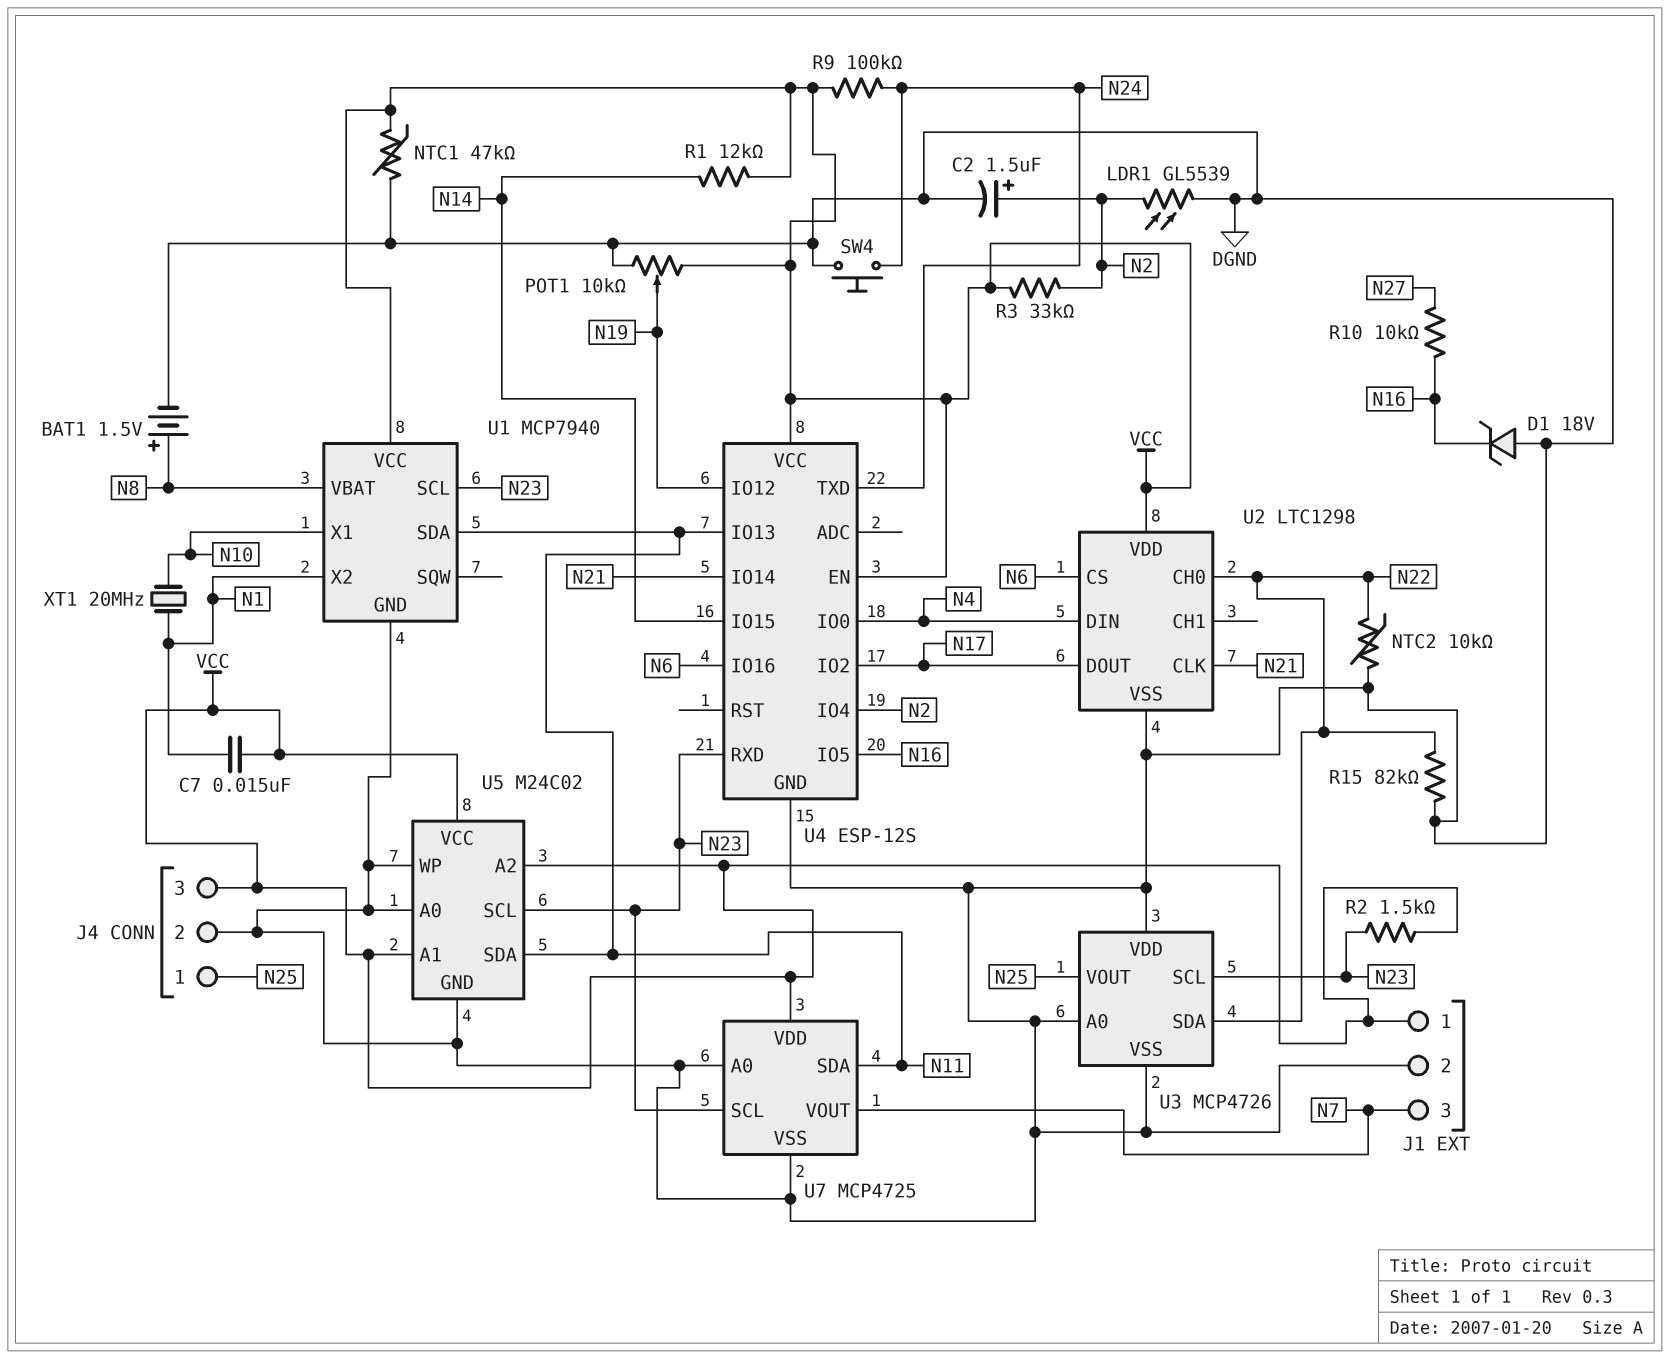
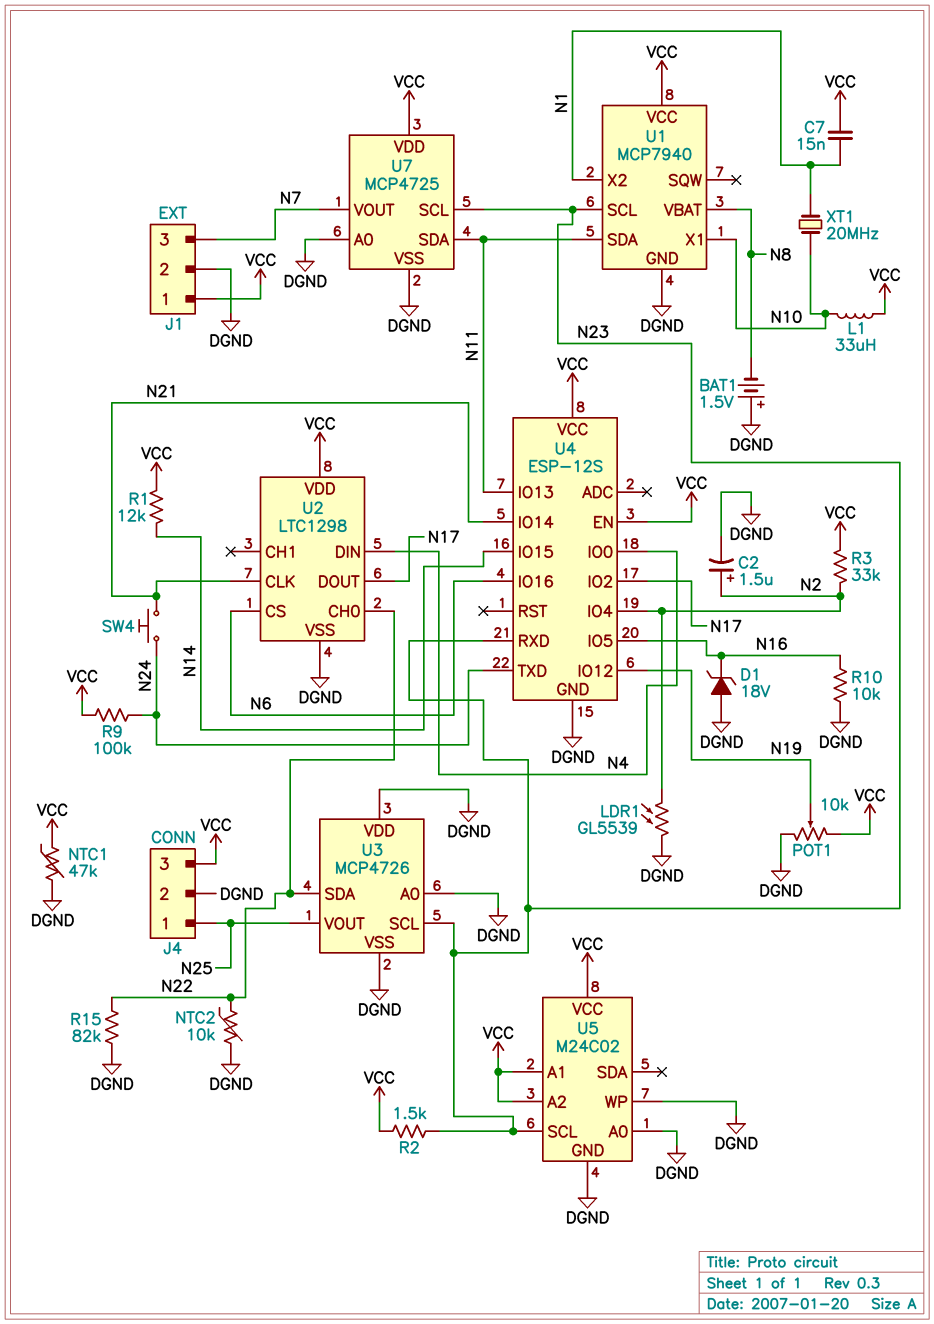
BAT1: 1.5V (plus N8, minus DGND) -> 1.5V (plus DGND, minus N8)
L1: none -> 33uH (N10, VCC)
R10: 10k (N16, N27) -> 10k (DGND, N16)
SW4: button (DGND, N24) -> button (N21, N24)
U5 pin SDA: N11 -> none

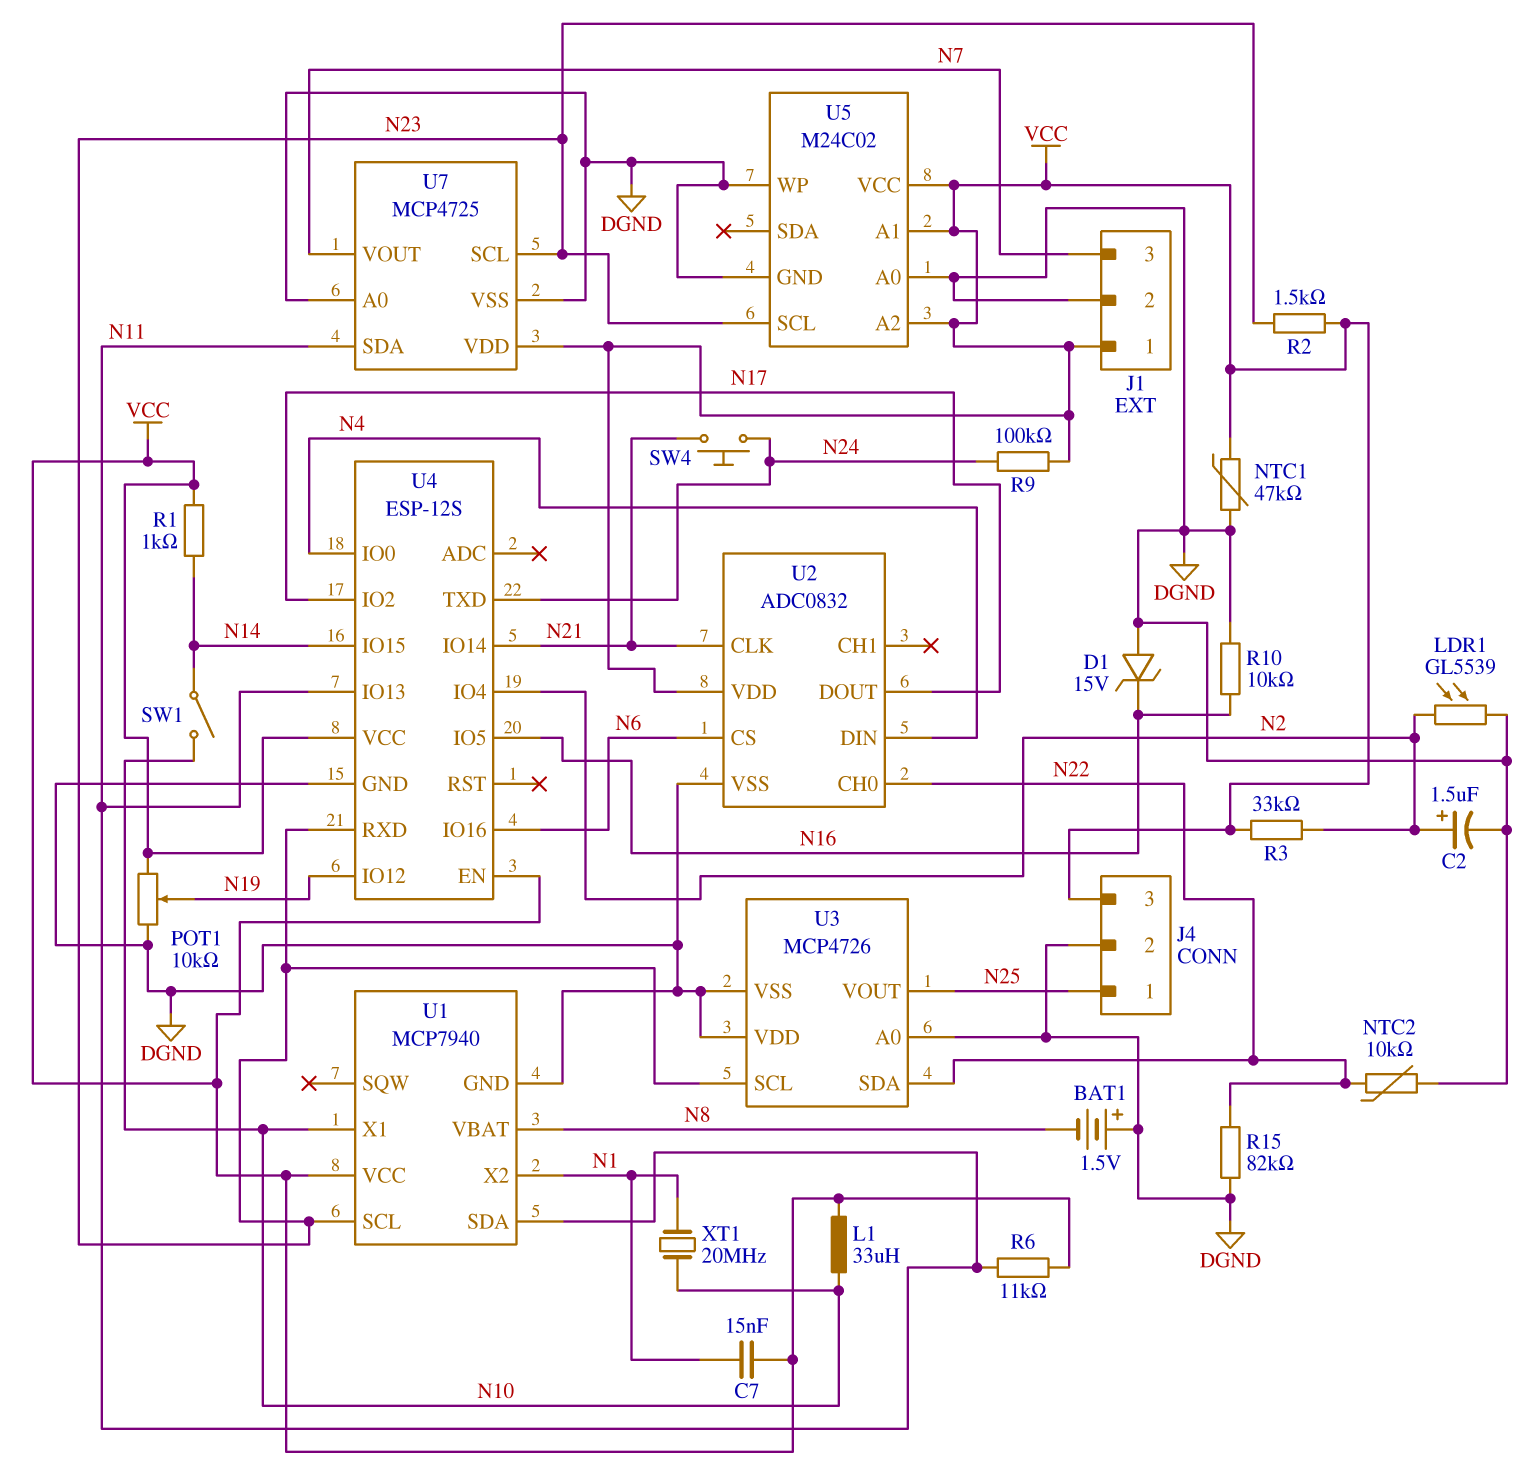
D1: zener 18V (A DGND, K N16) -> zener 15V (A DGND, K N16)
R1: 12k (N14, VCC) -> 1k (N14, VCC)
R6: none -> 11k (N11, VCC)
SW1: none -> switch (N10, N14)
U2: LTC1298 -> ADC0832

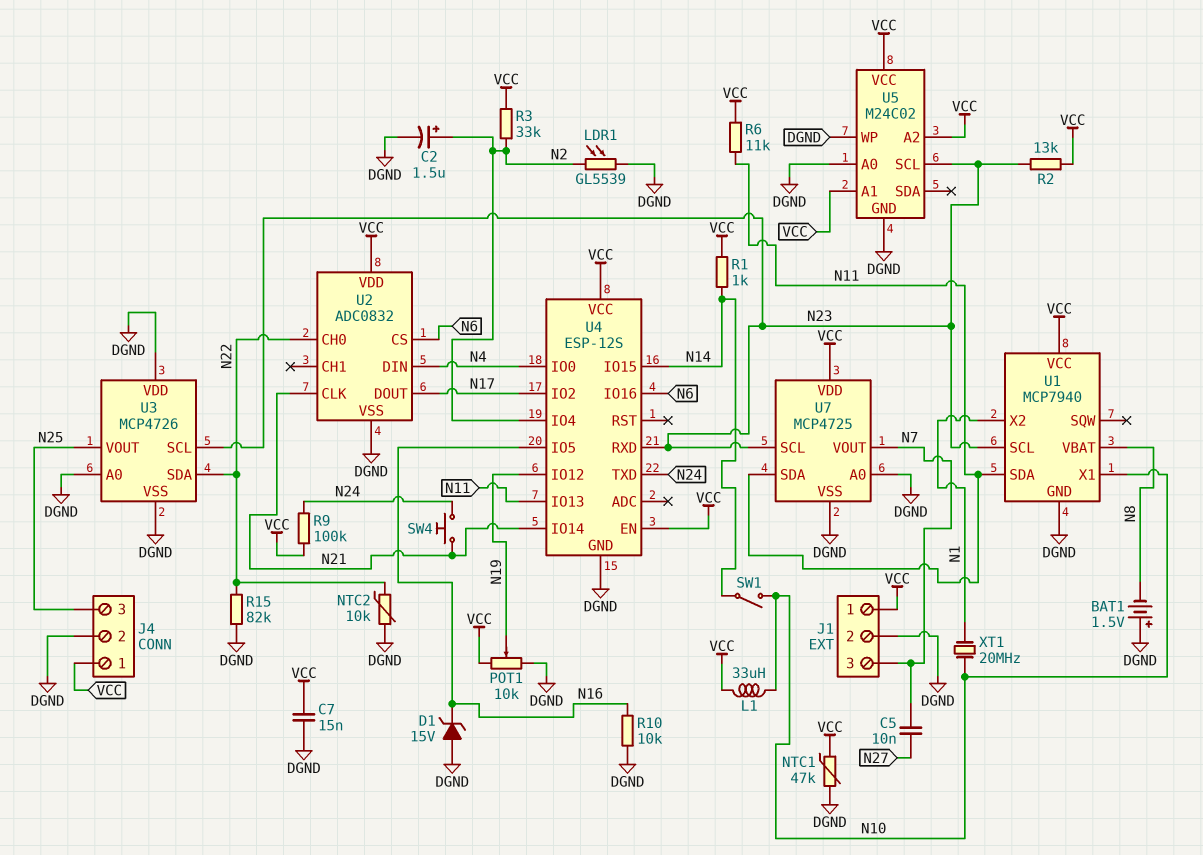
C5: none -> 10nF (N7, N27)
C7: 15nF (N1, VCC) -> 15nF (DGND, VCC)
J4 pin 1: N25 -> VCC
J4 pin 3: VCC -> N25
R2: 1.5k (N23, VCC) -> 13k (N23, VCC)

